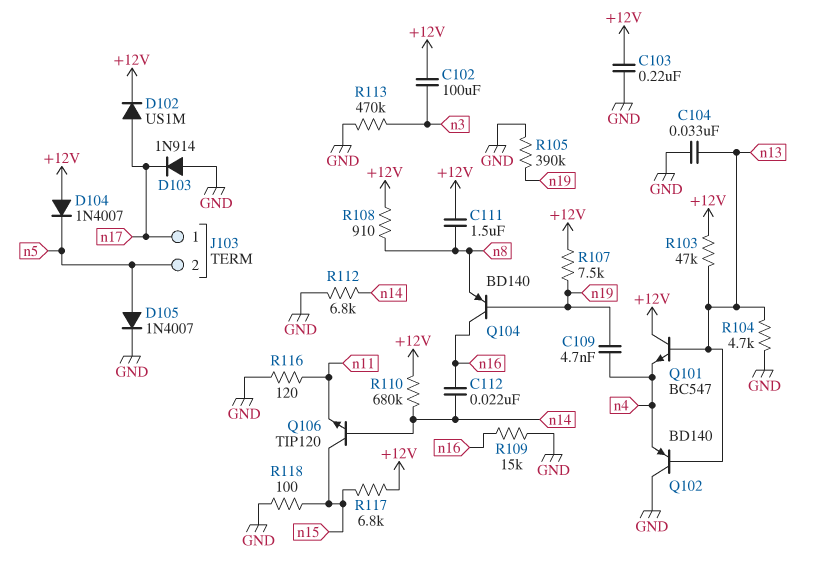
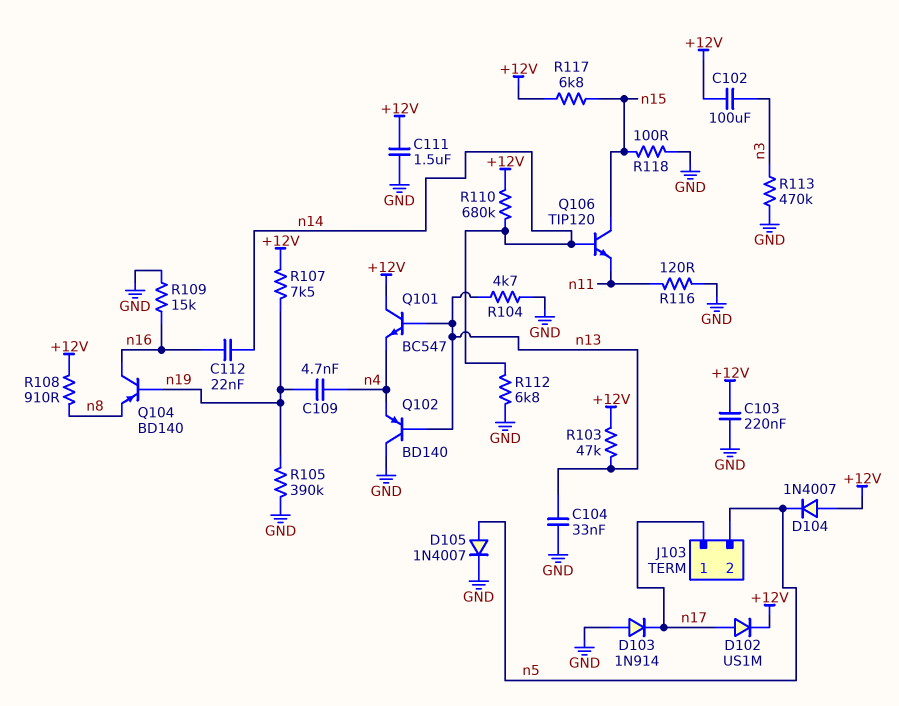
C111: 1.5uF (+12V, n8) -> 1.5uF (+12V, GND)

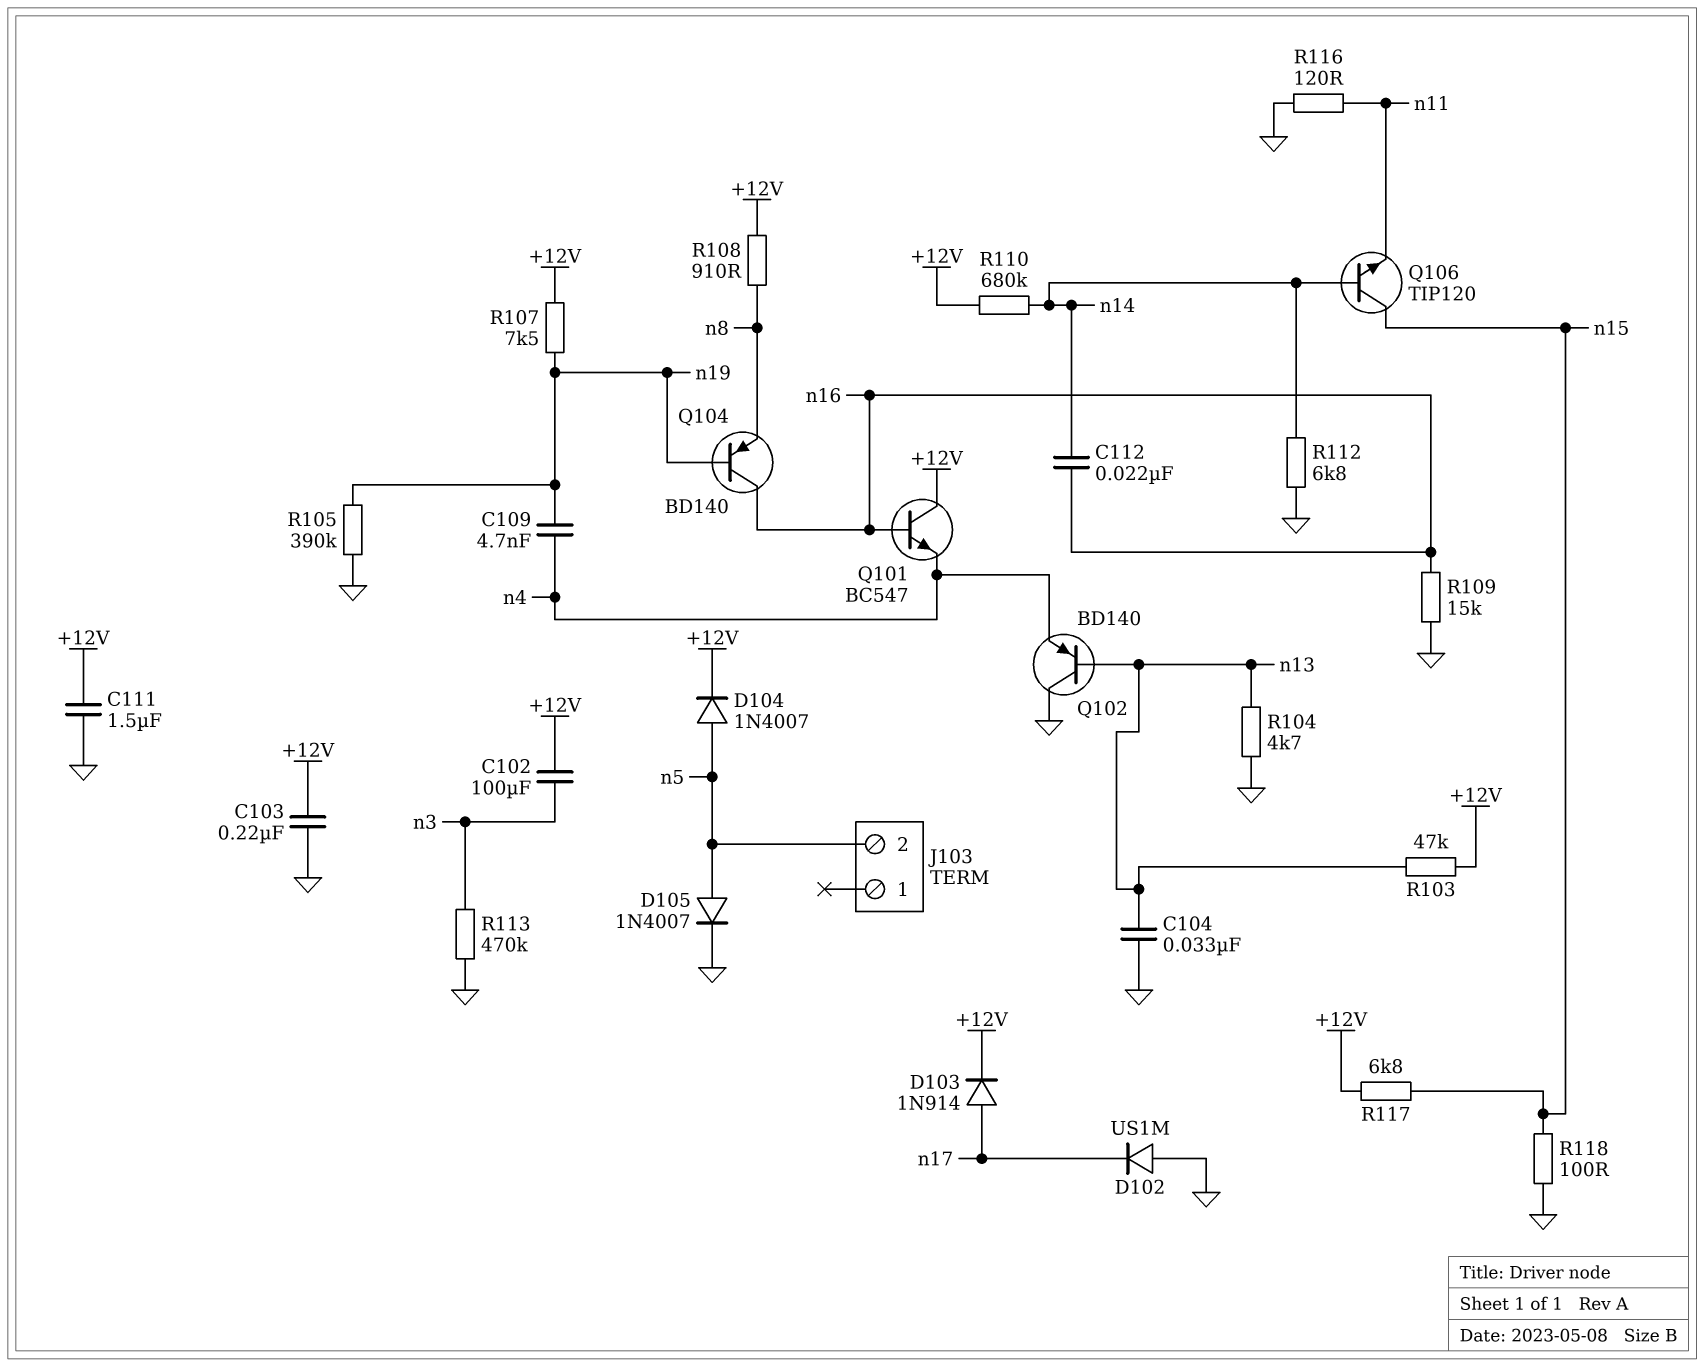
D102: diode US1M (A n17, K +12V) -> diode US1M (A GND, K n17)
D103: diode 1N914 (A GND, K n17) -> diode 1N914 (A n17, K +12V)
D104: diode 1N4007 (A +12V, K n5) -> diode 1N4007 (A n5, K +12V)
J103 pin 1: n17 -> none
Q101: NPN BC547 (B n13, C +12V, E n4) -> NPN BC547 (B n16, C +12V, E n4)

